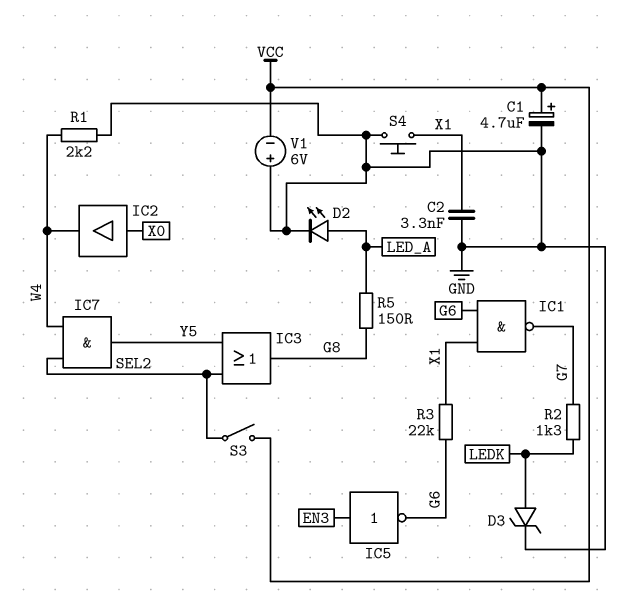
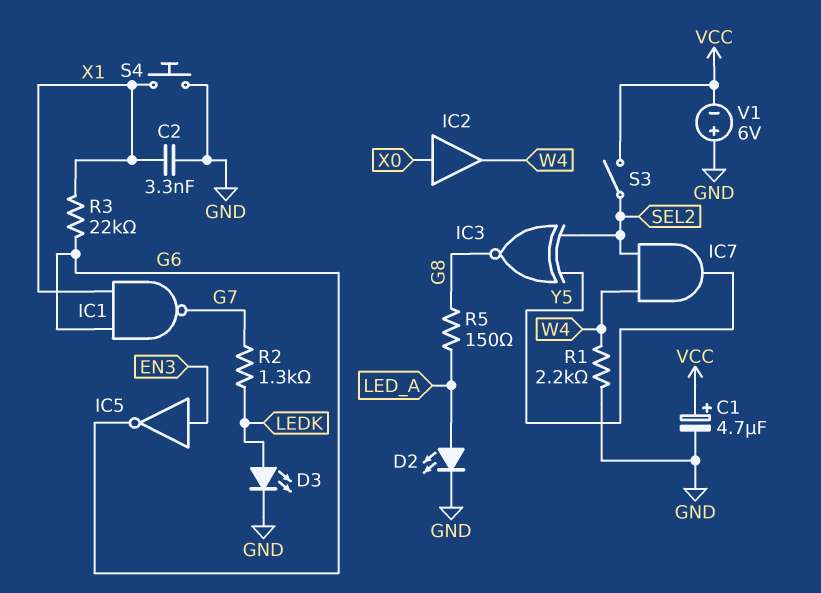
D3: zener (A LEDK, K GND) -> LED (A LEDK, K GND)
IC3: OR (in SEL2, in Y5, out G8) -> XNOR (in SEL2, in Y5, out G8)

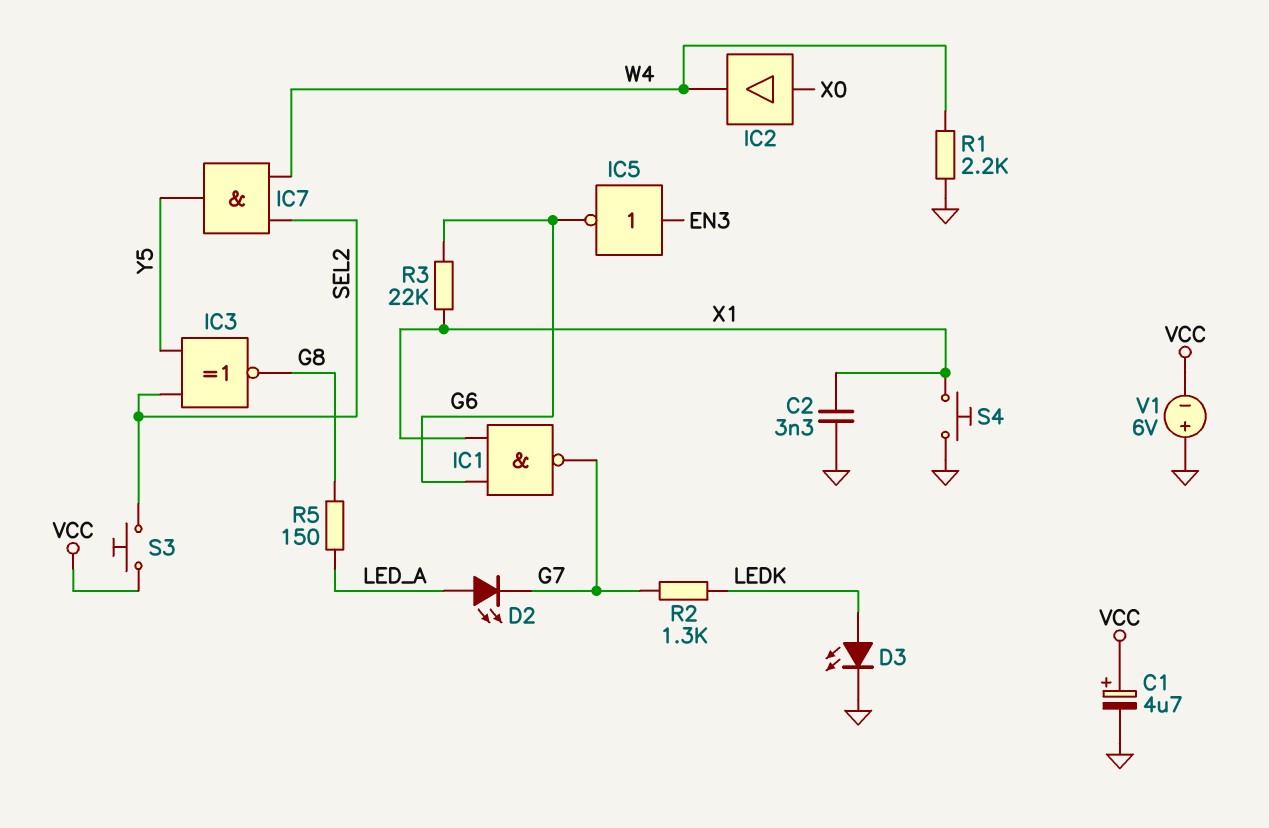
D2: LED (A LED_A, K GND) -> LED (A LED_A, K G7)
S3: switch (SEL2, VCC) -> button (SEL2, VCC)

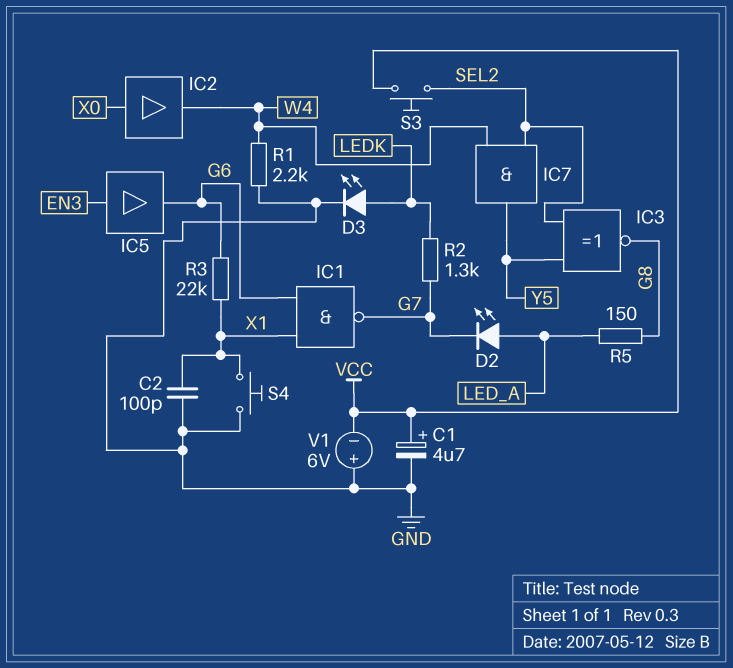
C2: 3.3nF (GND, X1) -> 100pF (GND, X1)
IC5: NOT (in EN3, out G6) -> buffer (in EN3, out G6)

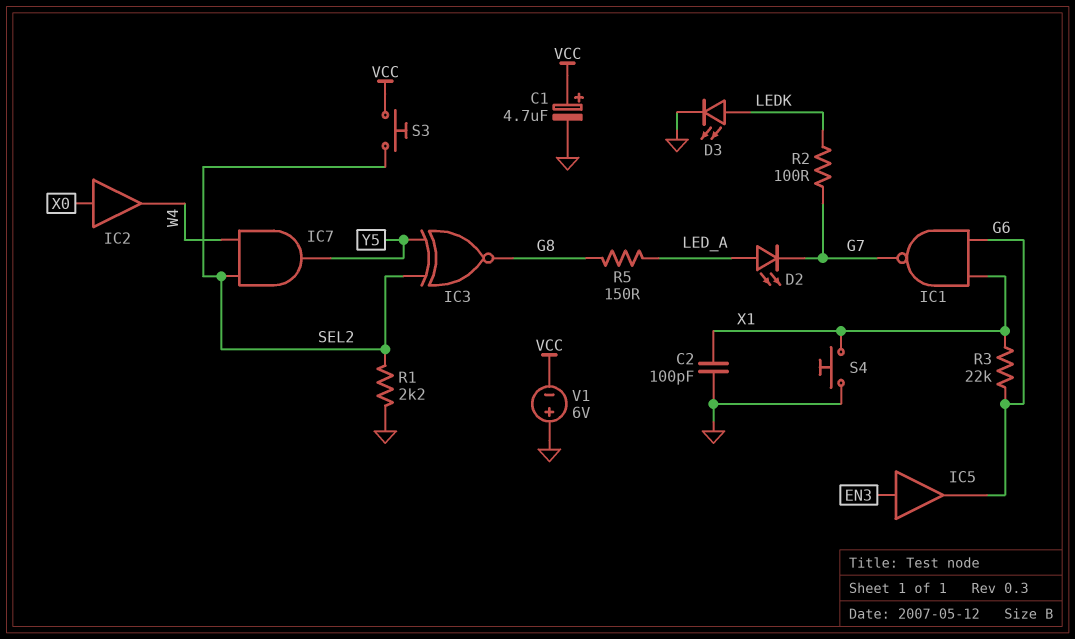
R1: 2.2k (GND, W4) -> 2.2k (GND, SEL2)
R2: 1.3k (G7, LEDK) -> 100 (G7, LEDK)

